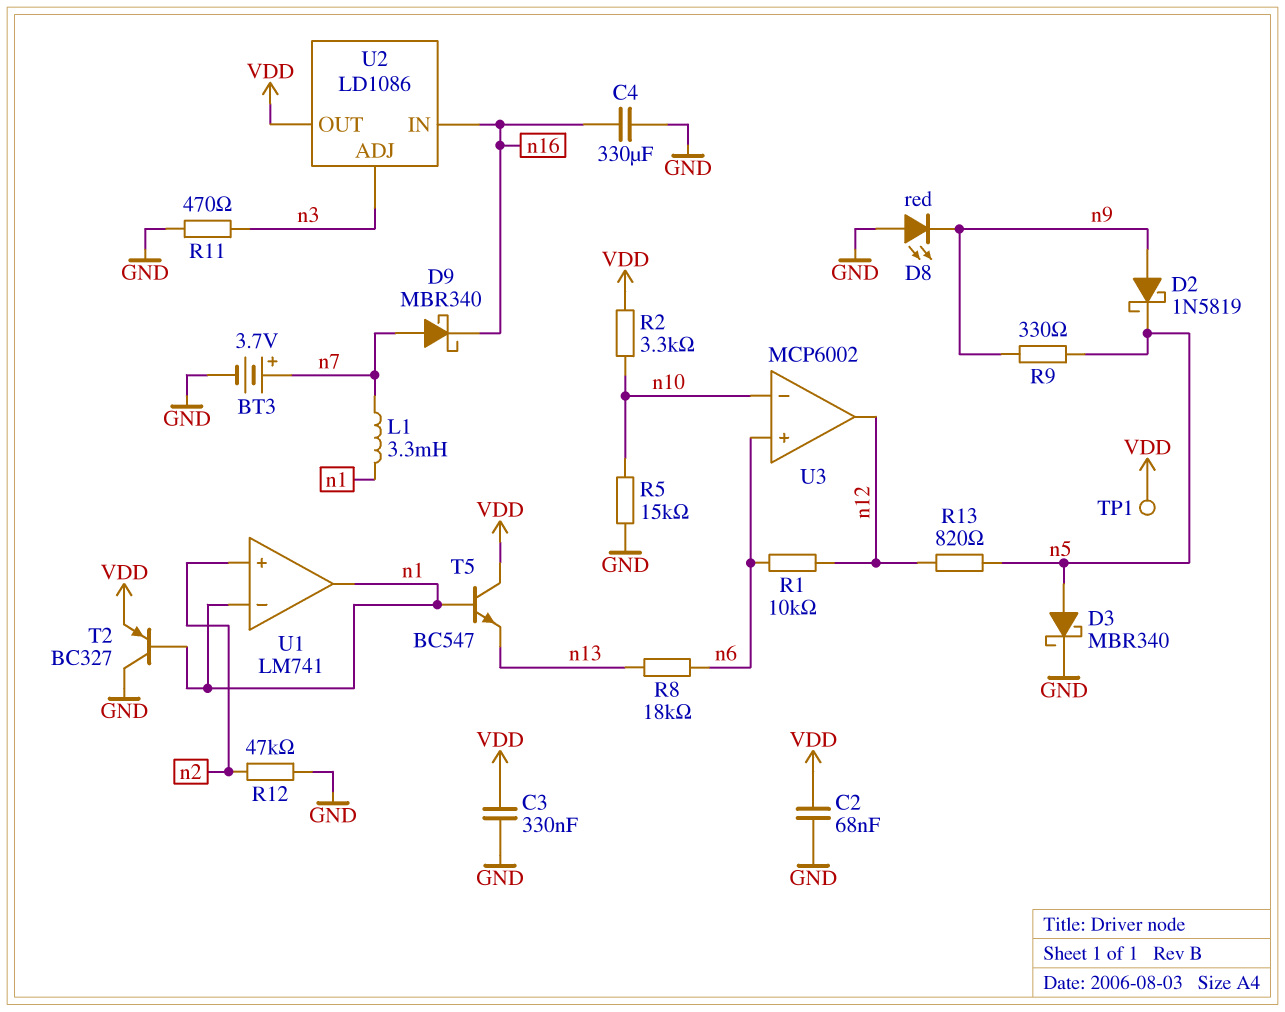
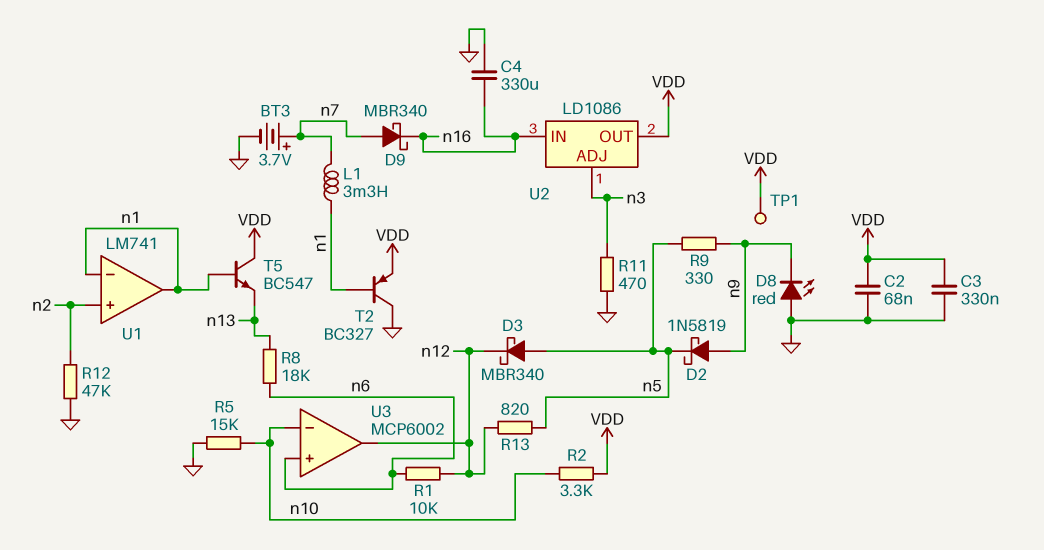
D3: schottky MBR340 (A n5, K GND) -> schottky MBR340 (A n5, K n12)

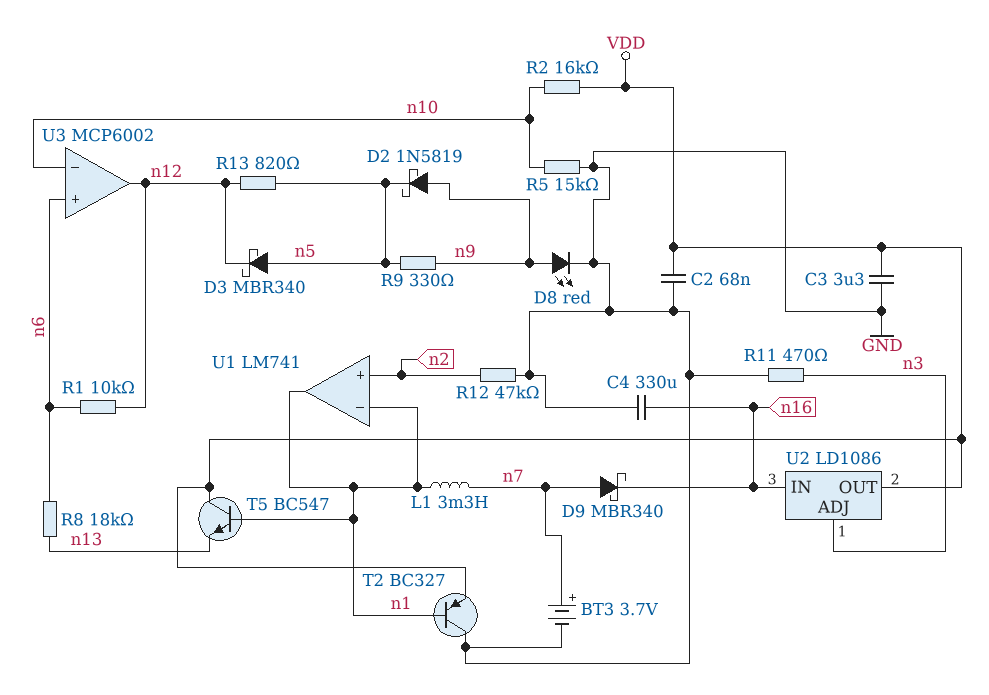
C3: 330nF (GND, VDD) -> 3.3uF (GND, VDD)
D8: LED red (A GND, K n9) -> LED red (A n9, K GND)
R2: 3.3k (VDD, n10) -> 16k (VDD, n10)
TP1: test point (VDD) -> none

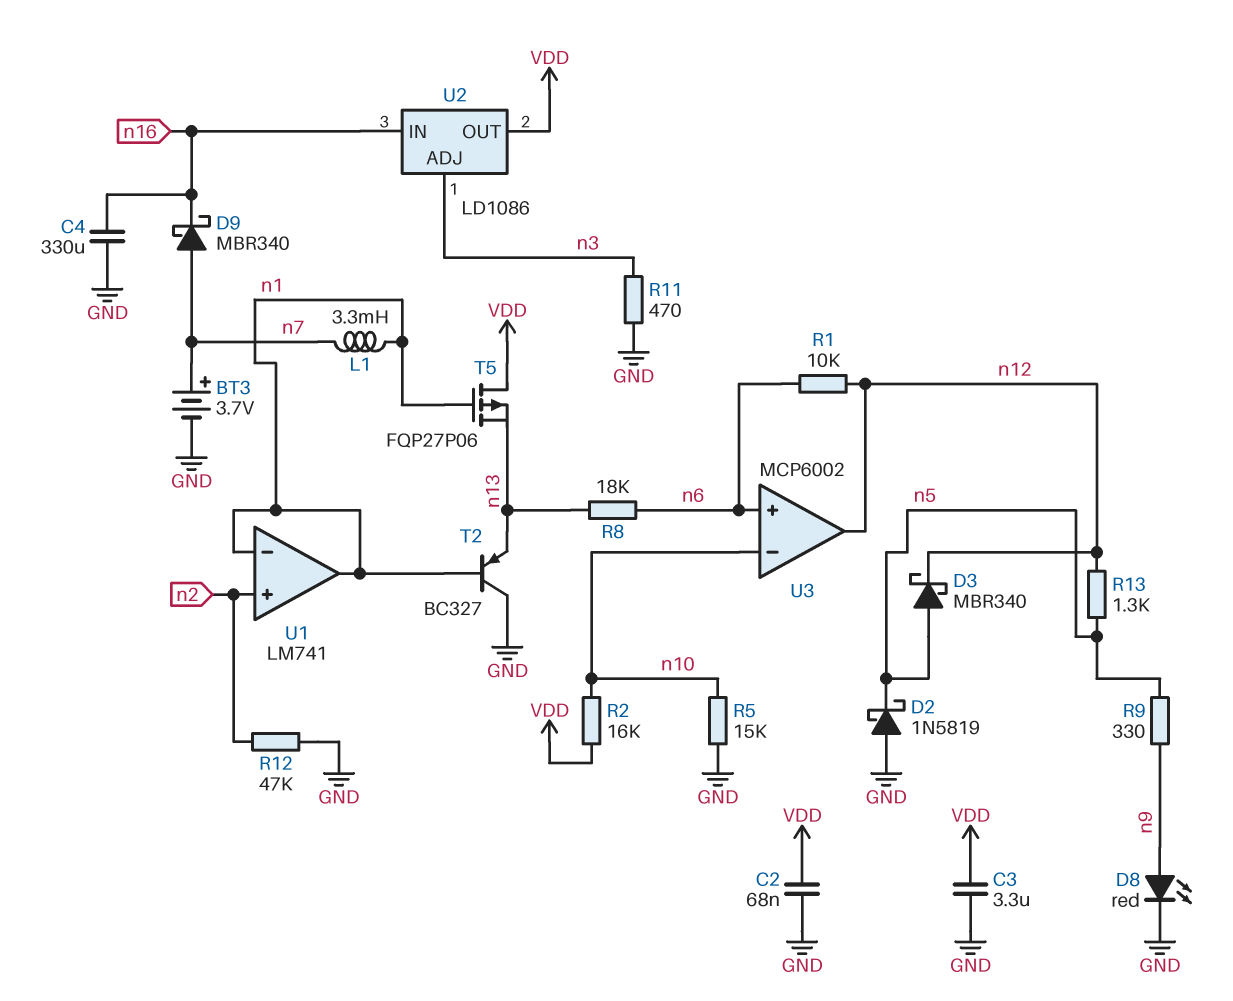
D2: schottky 1N5819 (A n9, K n5) -> schottky 1N5819 (A GND, K n5)
R13: 820 (n5, n12) -> 1.3k (n5, n12)
T2: PNP BC327 (B n1, C GND, E VDD) -> PNP BC327 (B n1, C GND, E n13)
T5: NPN BC547 (B n1, C VDD, E n13) -> PMOS FQP27P06 (G n1, D VDD, S n13)

